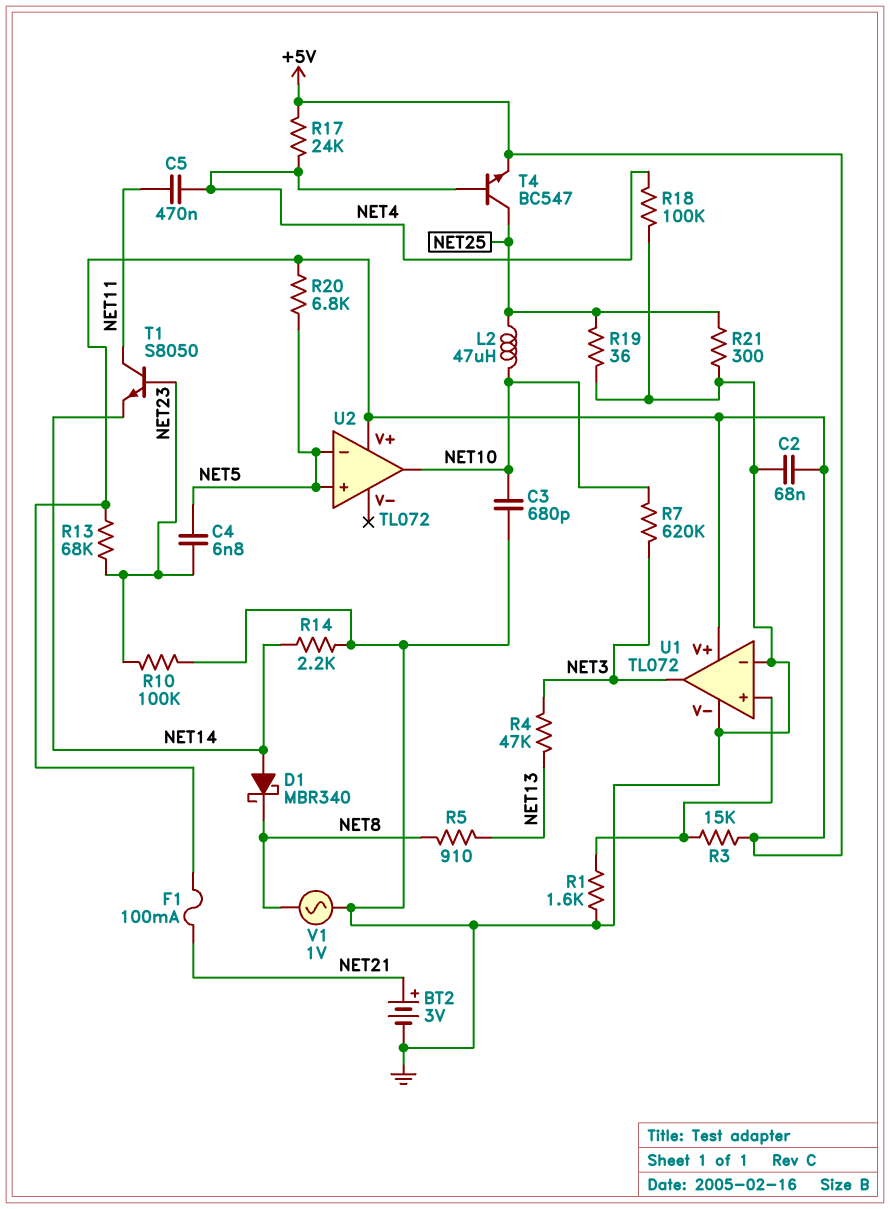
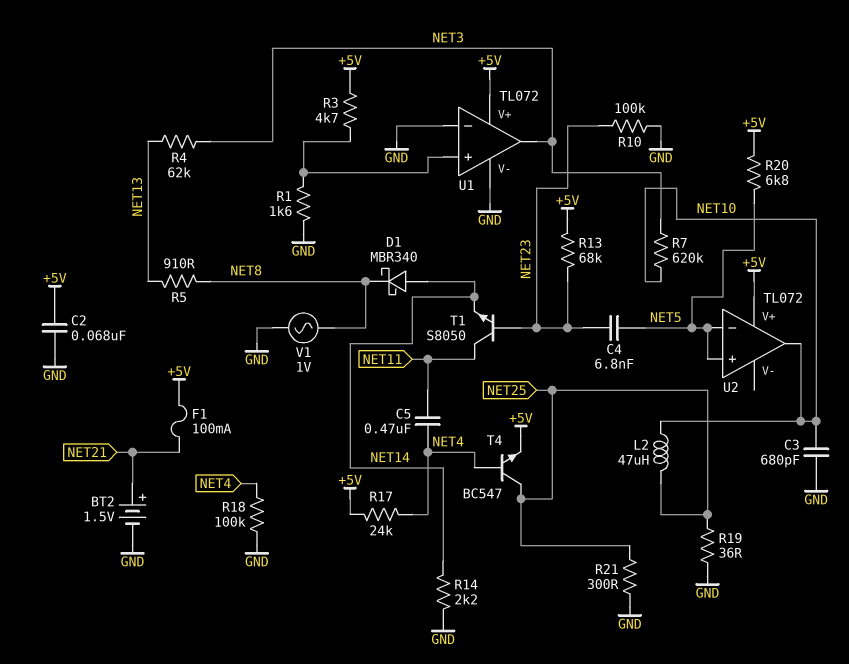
BT2: 3V (plus NET21, minus GND) -> 1.5V (plus NET21, minus GND)
R3: 15k (+5V, U1/in+) -> 4.7k (+5V, U1/in+)
R4: 47k (NET3, NET13) -> 62k (NET3, NET13)

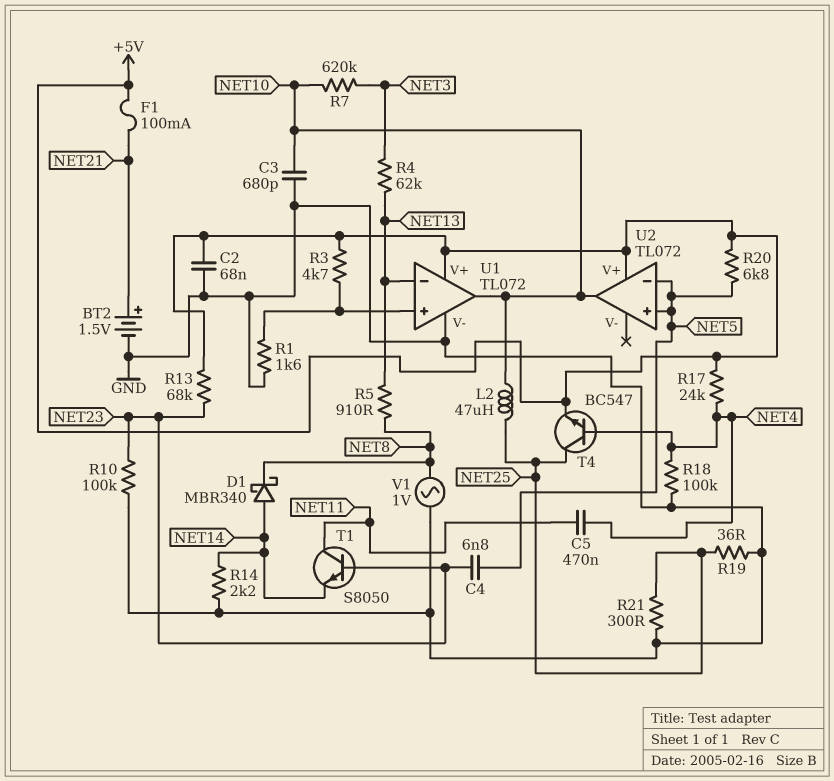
U1 pin in-: GND -> NET13
U1 pin out: NET3 -> NET10

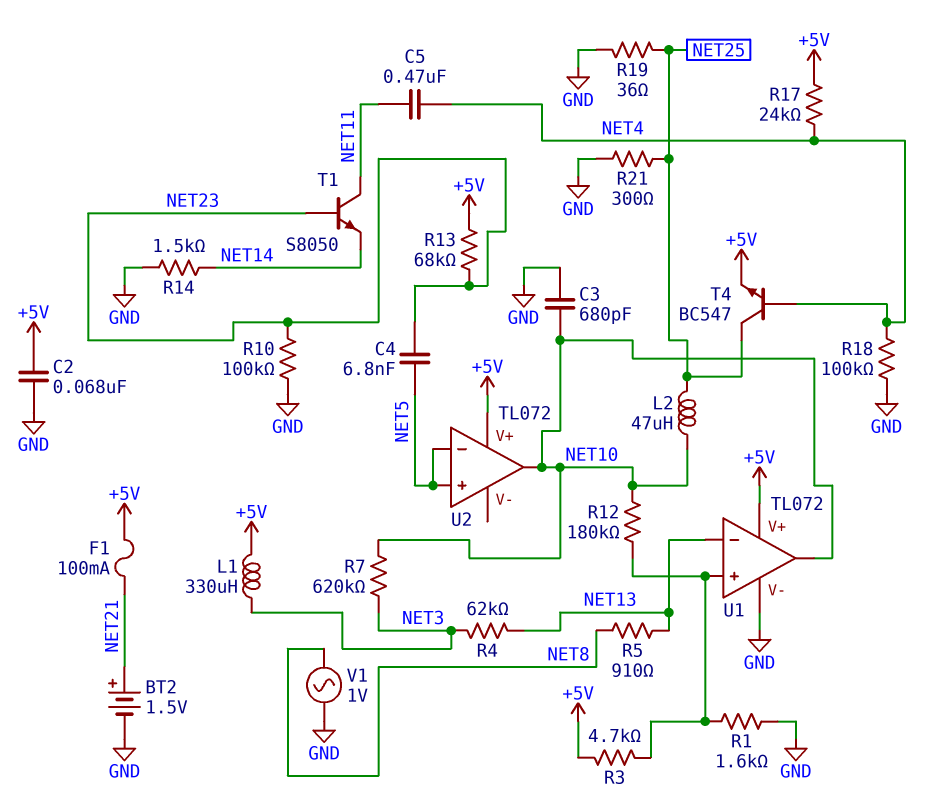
D1: schottky MBR340 (A NET14, K NET8) -> none
L1: none -> 330uH (+5V, NET3)
R12: none -> 180k (NET10, U1/in+)
R14: 2.2k (GND, NET14) -> 1.5k (GND, NET14)
R20: 6.8k (+5V, NET5) -> none

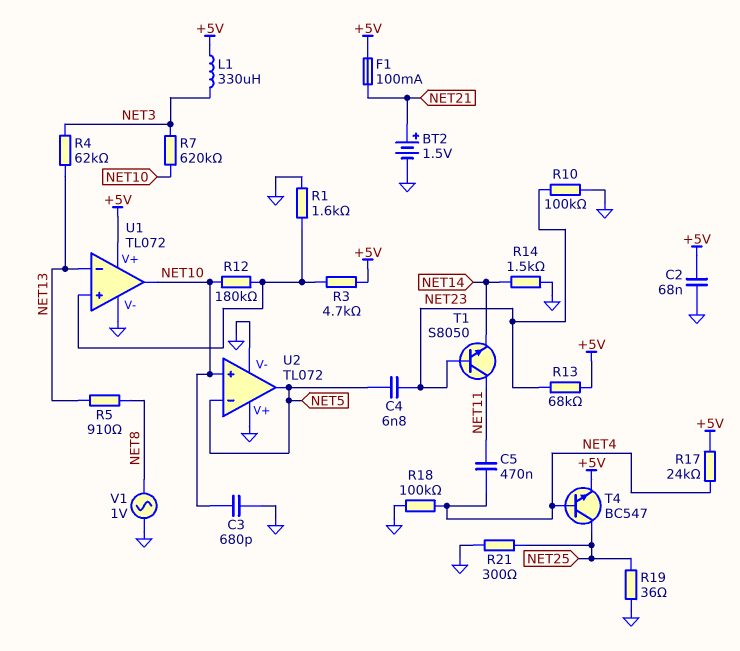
L2: 47uH (NET10, NET25) -> none
U2 pin V+: +5V -> GND
U2 pin V-: none -> GND
U2 pin in+: NET5 -> NET10
U2 pin out: NET10 -> NET5

